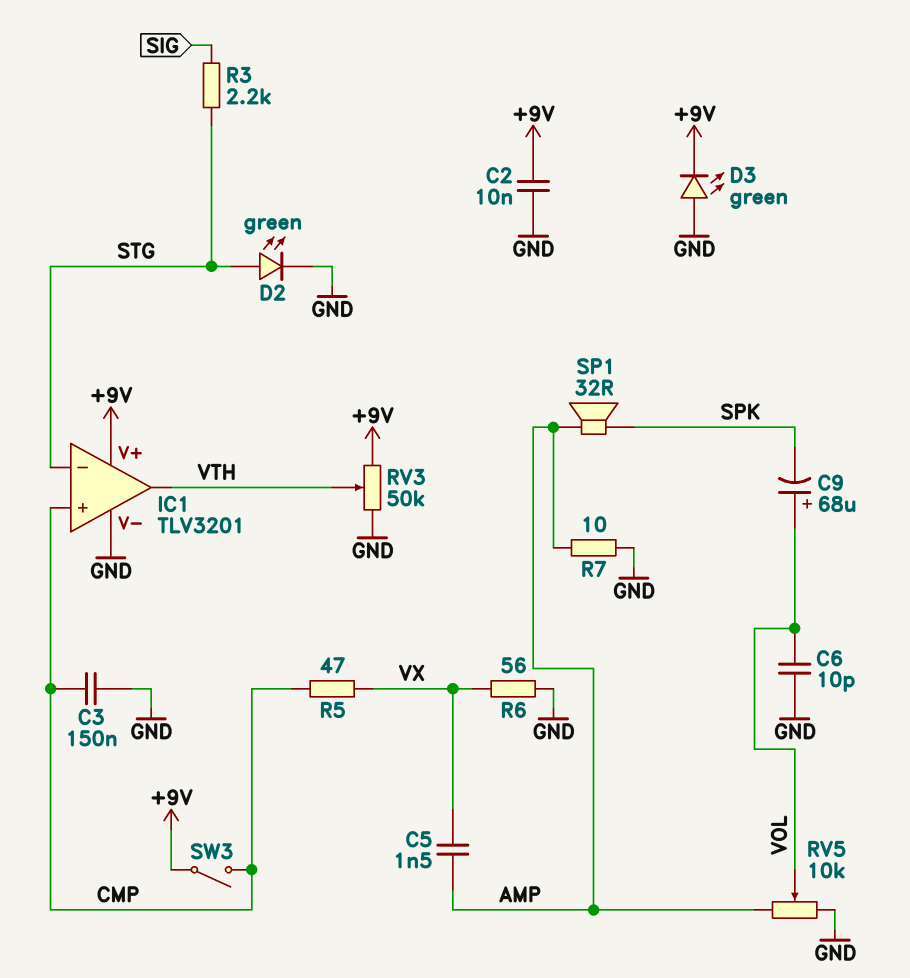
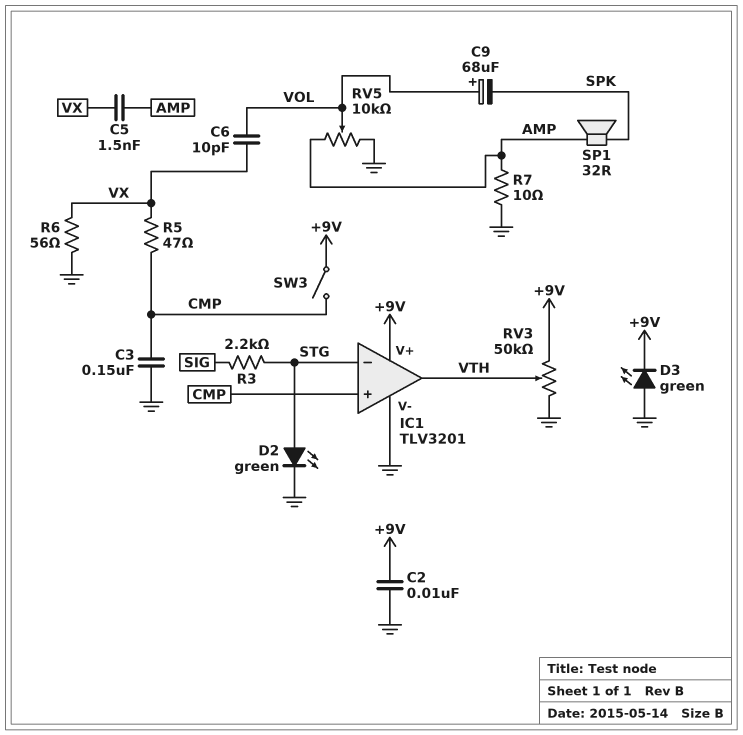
C6: 10pF (GND, VOL) -> 10pF (VOL, VX)

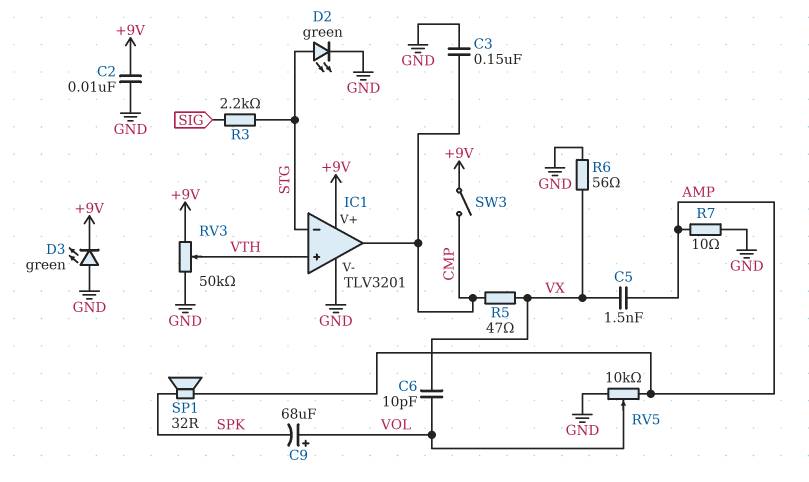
IC1 pin in+: CMP -> VTH
IC1 pin out: VTH -> CMP

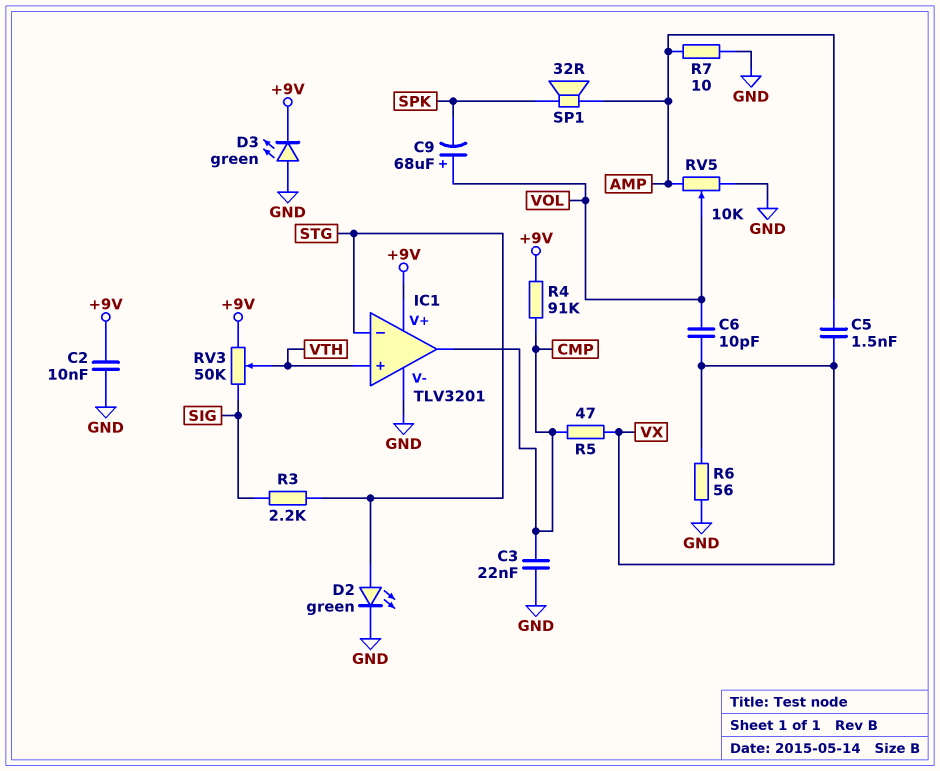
C3: 150nF (CMP, GND) -> 22nF (CMP, GND)
R4: none -> 91k (+9V, CMP)
RV3: 50k (+9V, GND, wiper VTH) -> 50k (+9V, SIG, wiper VTH)
SW3: switch (+9V, CMP) -> none

